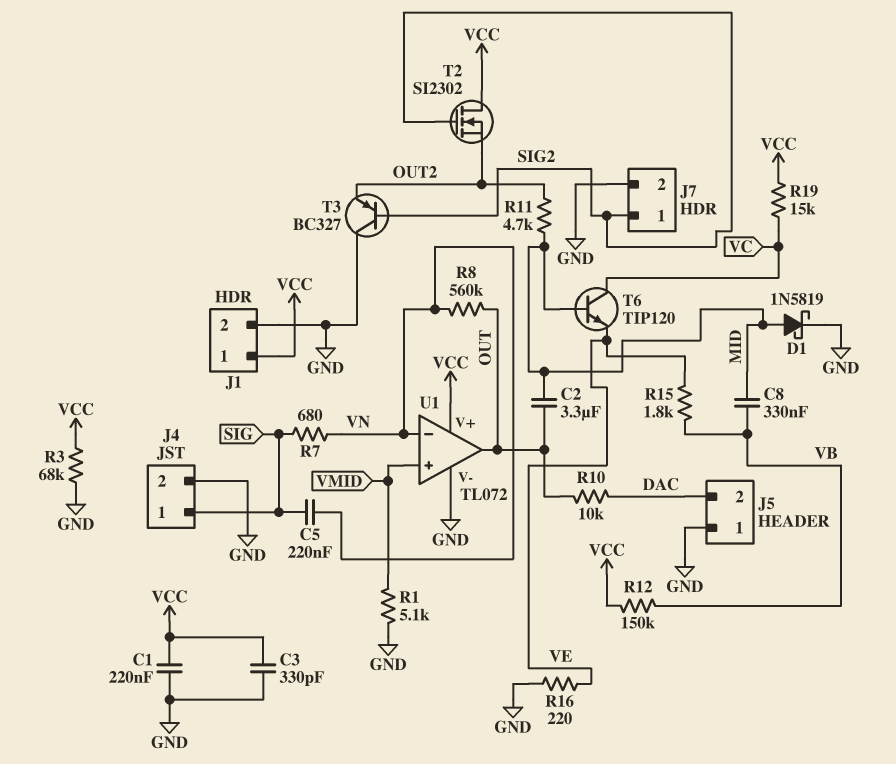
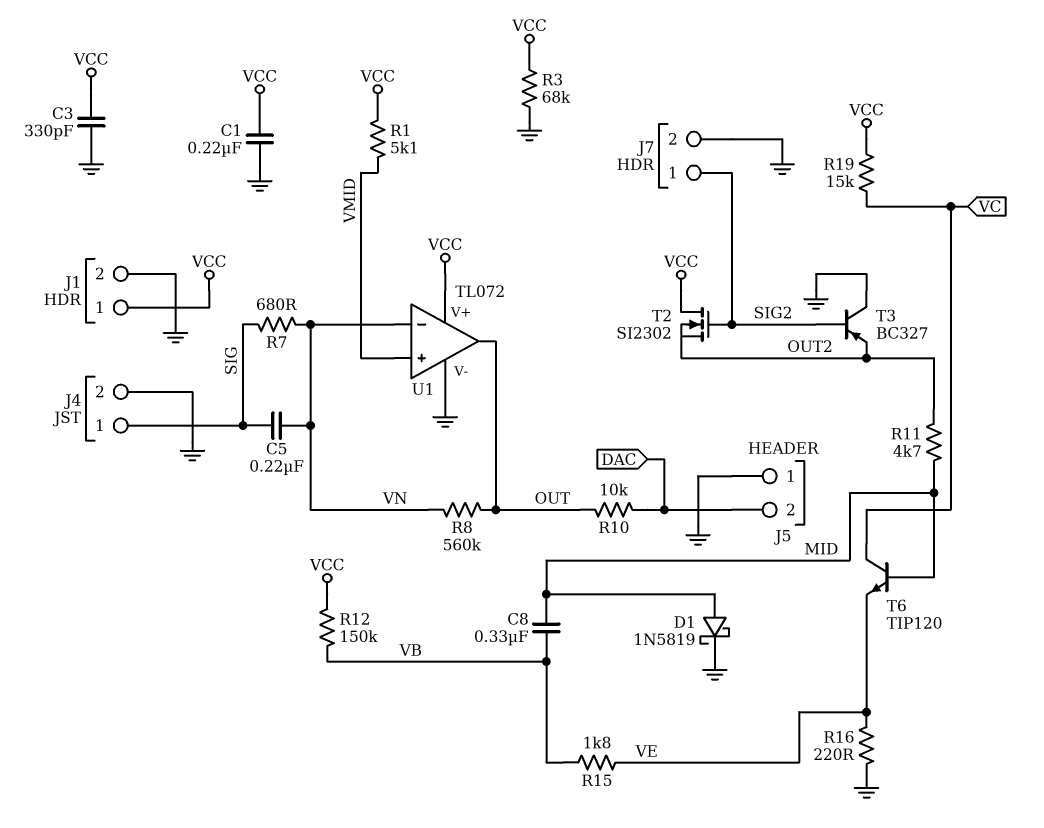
C2: 3.3uF (MID, OUT) -> none
R1: 5.1k (GND, VMID) -> 5.1k (VCC, VMID)

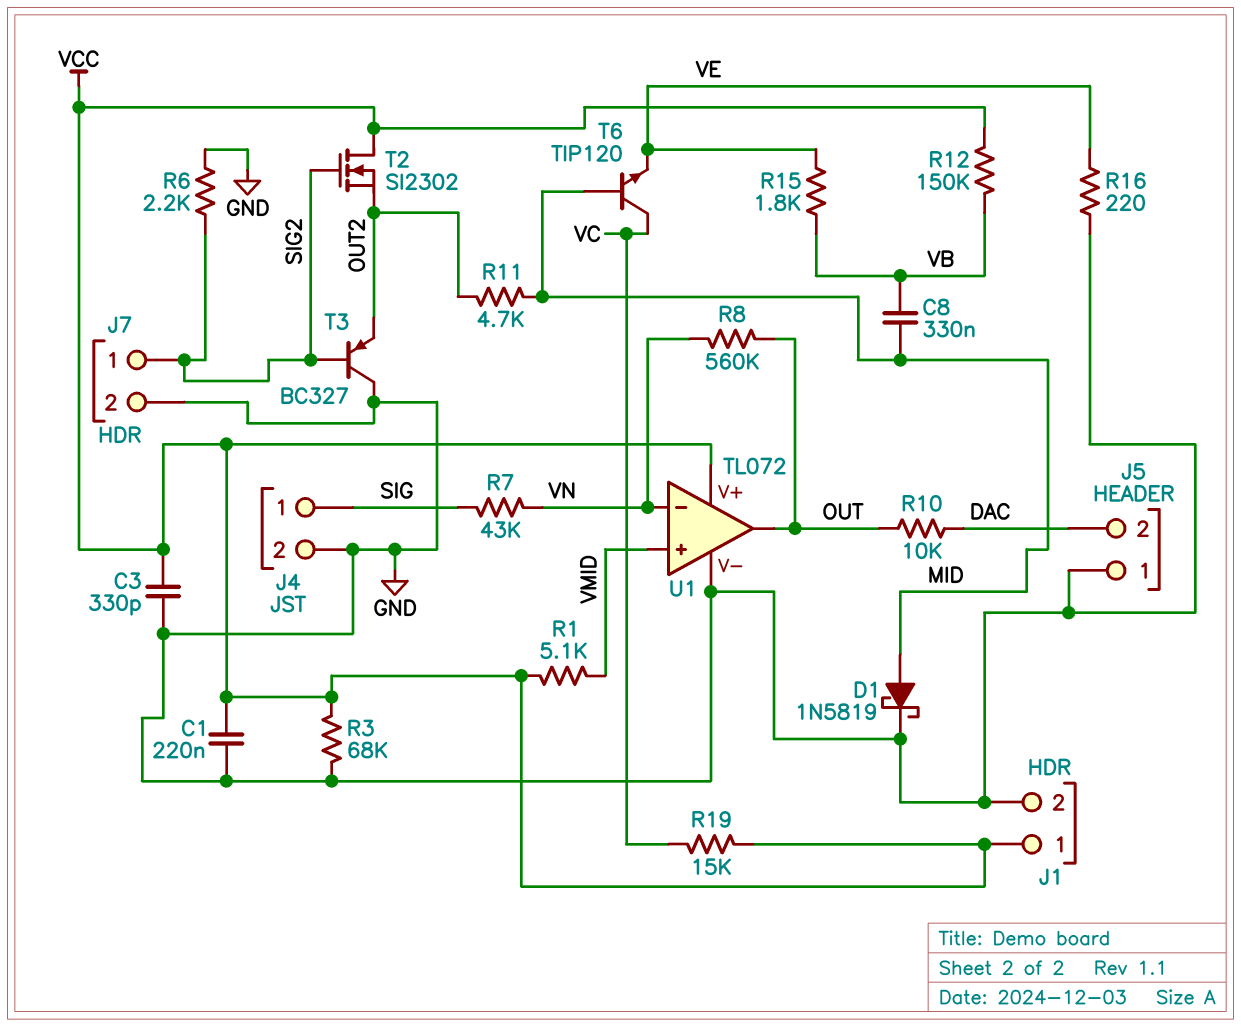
C5: 220nF (SIG, VN) -> none
R6: none -> 2.2k (GND, SIG2)
R7: 680 (SIG, VN) -> 43k (SIG, VN)

